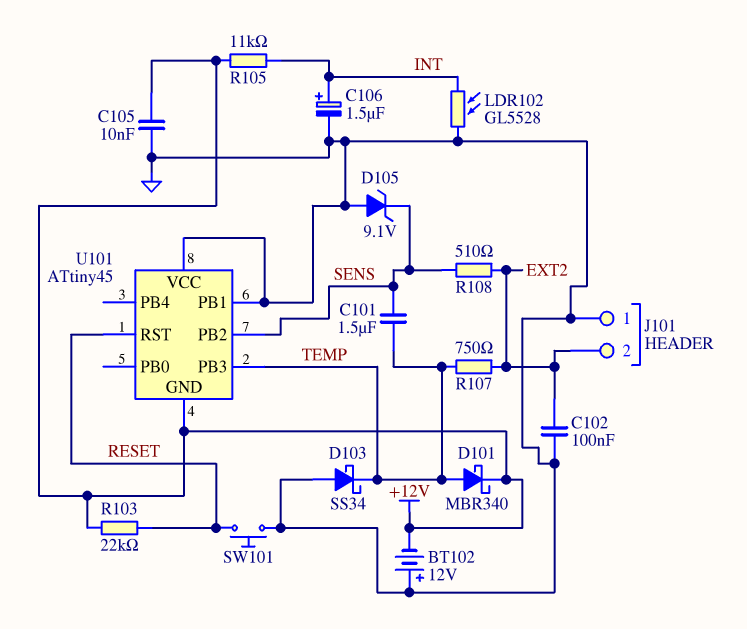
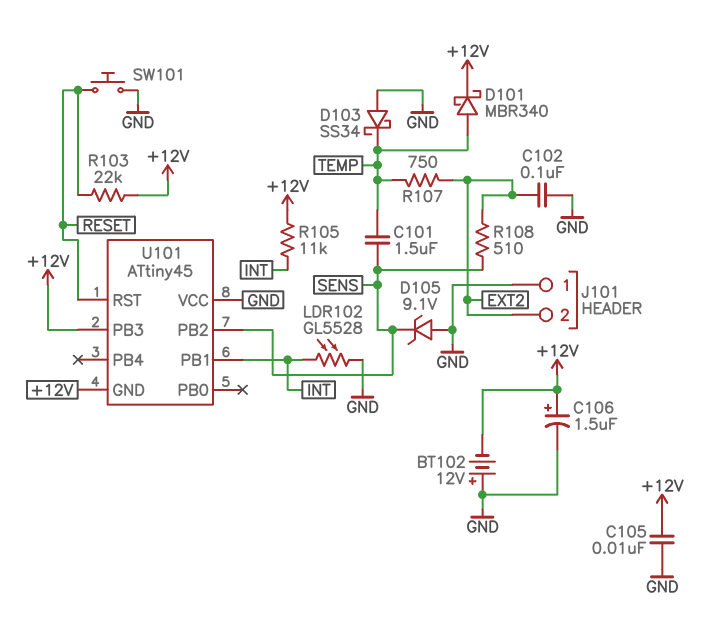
C106: 1.5uF (plus INT, minus GND) -> 1.5uF (plus +12V, minus GND)
U101 pin PB1: GND -> INT
U101 pin PB3: TEMP -> +12V

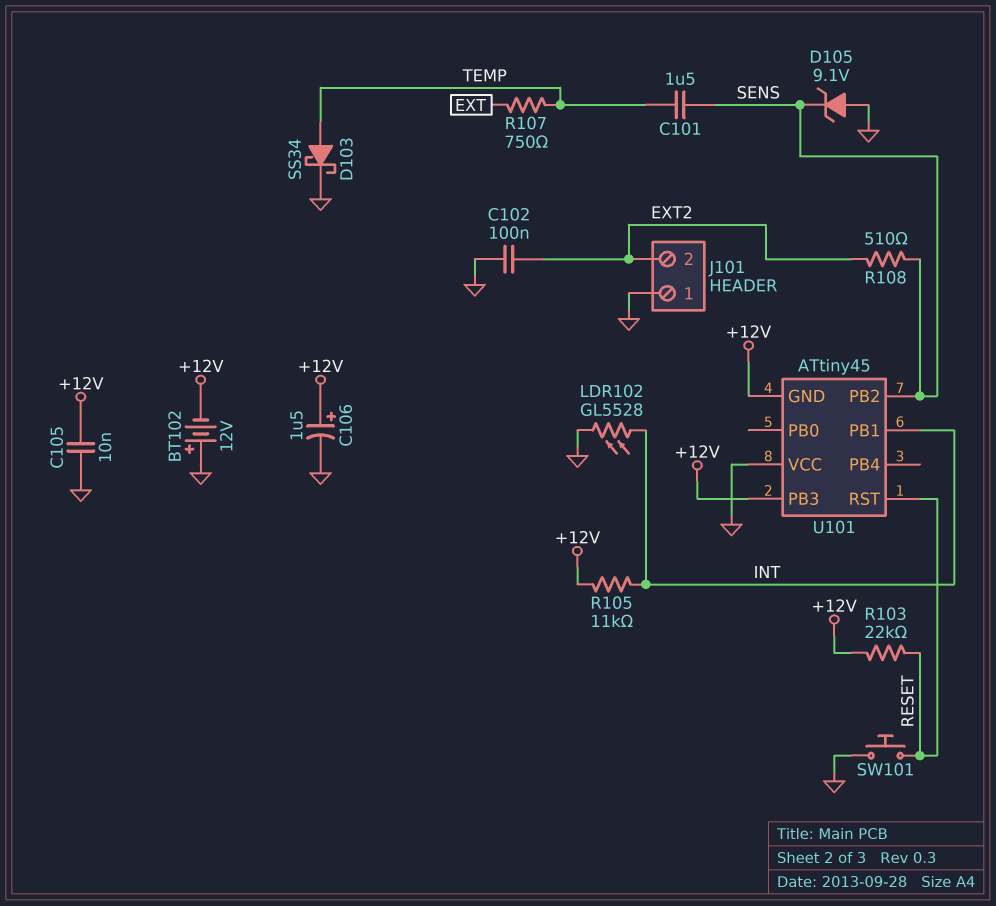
D101: schottky MBR340 (A TEMP, K +12V) -> none
D103: schottky SS34 (A GND, K TEMP) -> schottky SS34 (A TEMP, K GND)
R107: 750 (EXT2, TEMP) -> 750 (EXT, TEMP)

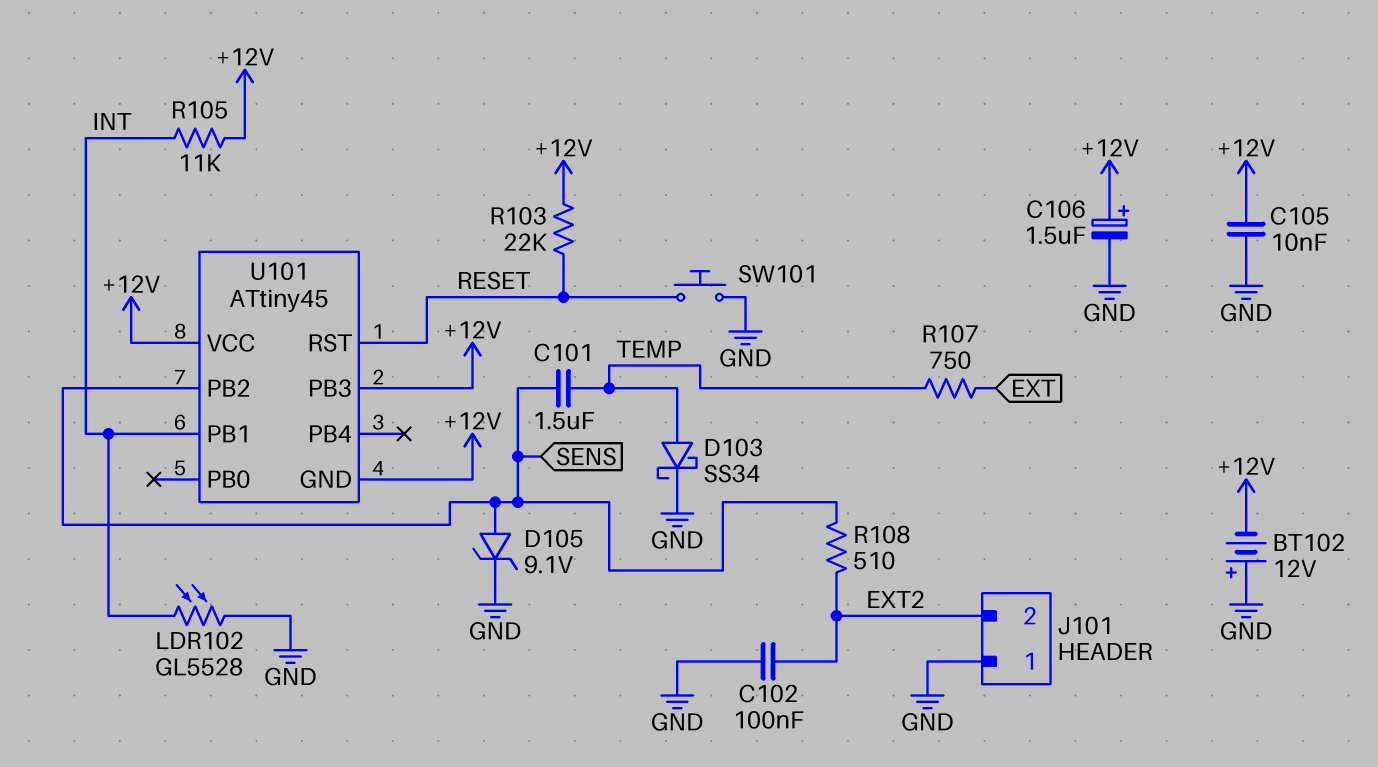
D105: zener 9.1V (A GND, K SENS) -> zener 9.1V (A SENS, K GND)
U101 pin VCC: GND -> +12V

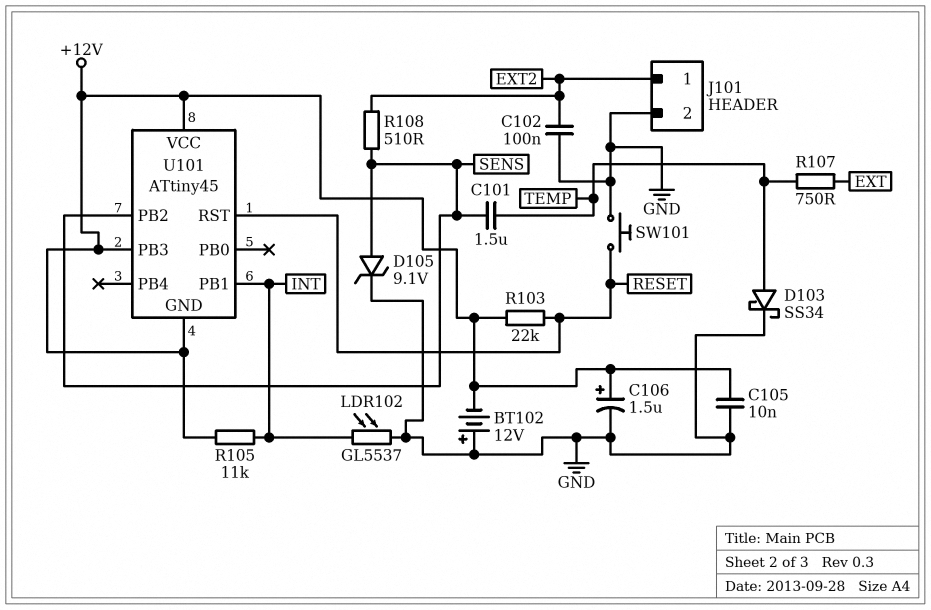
J101 pin 1: GND -> EXT2
J101 pin 2: EXT2 -> GND
LDR102: GL5528 (GND, INT) -> GL5537 (GND, INT)

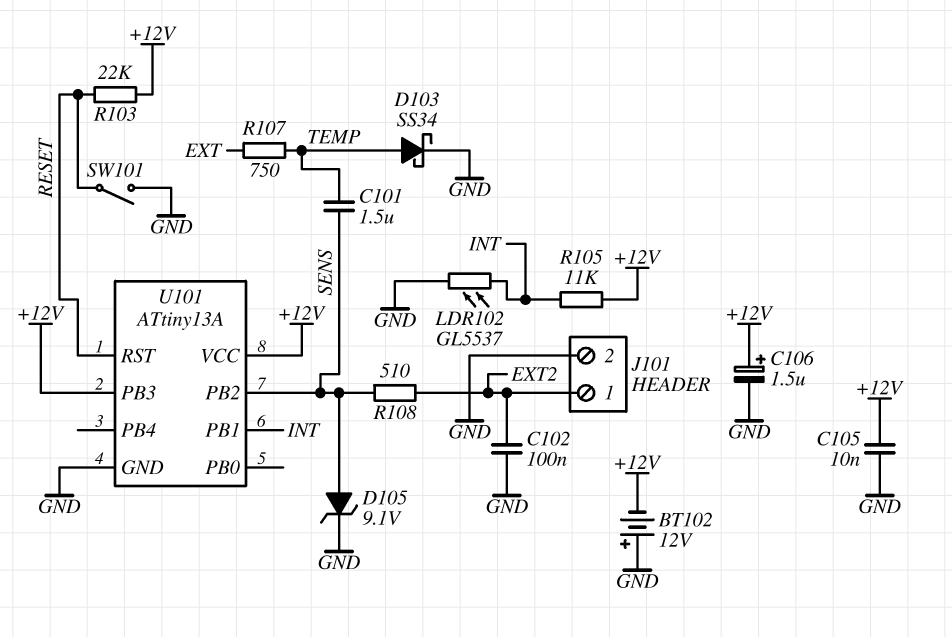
SW101: button (GND, RESET) -> switch (GND, RESET)
U101: ATtiny45 -> ATtiny13A
U101 pin GND: +12V -> GND

